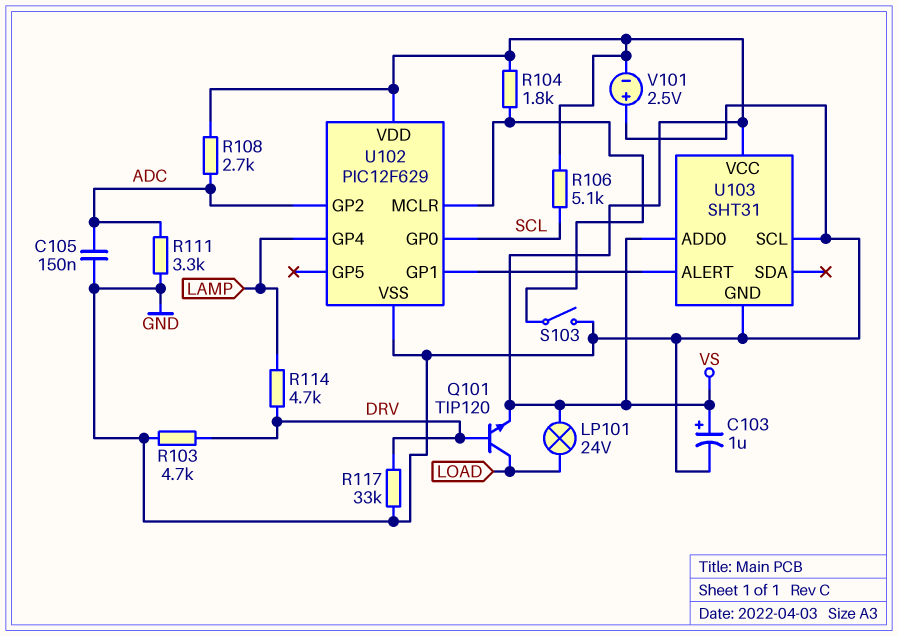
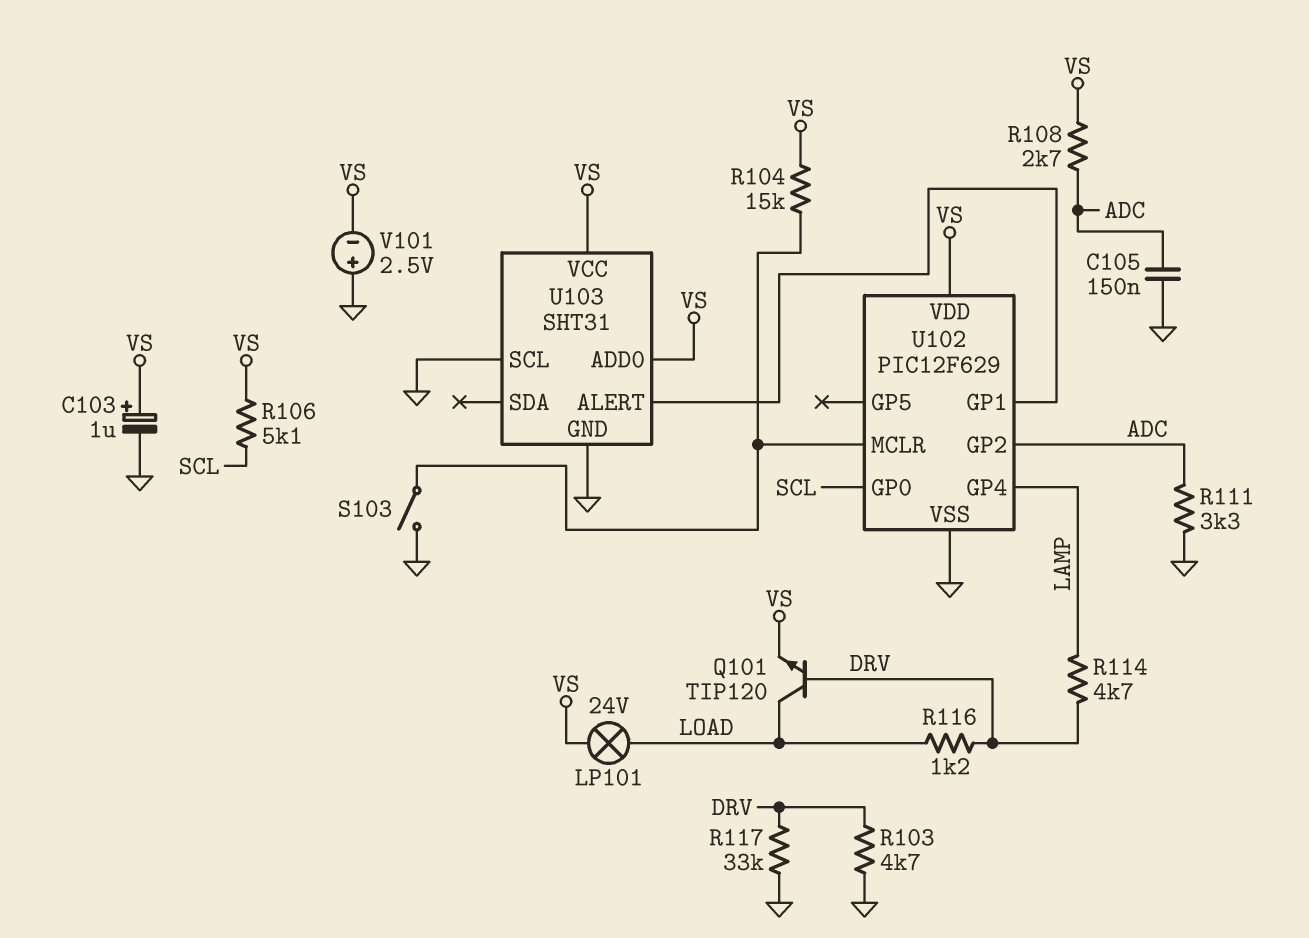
R104: 1.8k (U102/MCLR, VS) -> 15k (U102/MCLR, VS)
R116: none -> 1.2k (DRV, LOAD)

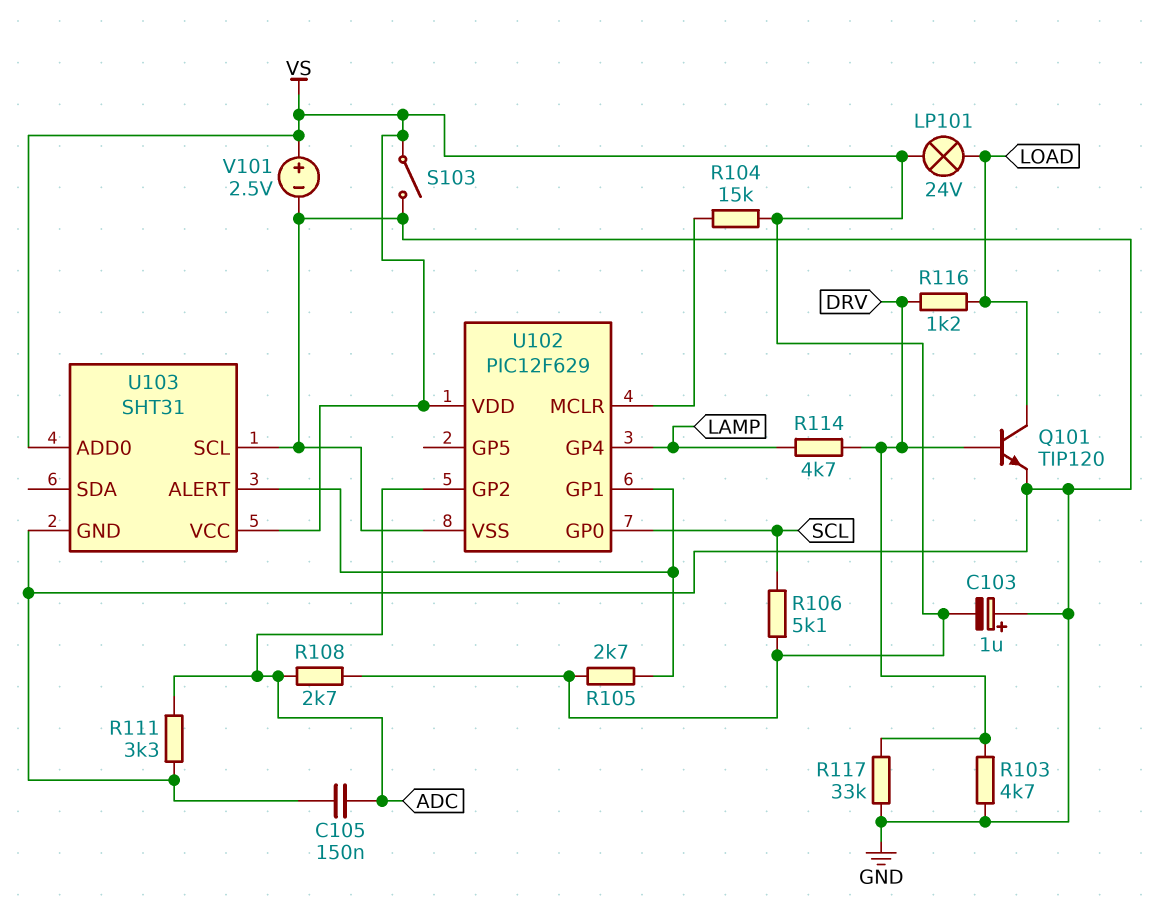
C103: 1uF (plus VS, minus GND) -> 1uF (plus GND, minus VS)
Q101: NPN TIP120 (B DRV, C LOAD, E VS) -> NPN TIP120 (B DRV, C LOAD, E GND)
R105: none -> 2.7k (U102/GP1, VS)
S103: switch (GND, U102/MCLR) -> switch (GND, VS)
V101: 2.5V (plus GND, minus VS) -> 2.5V (plus VS, minus GND)

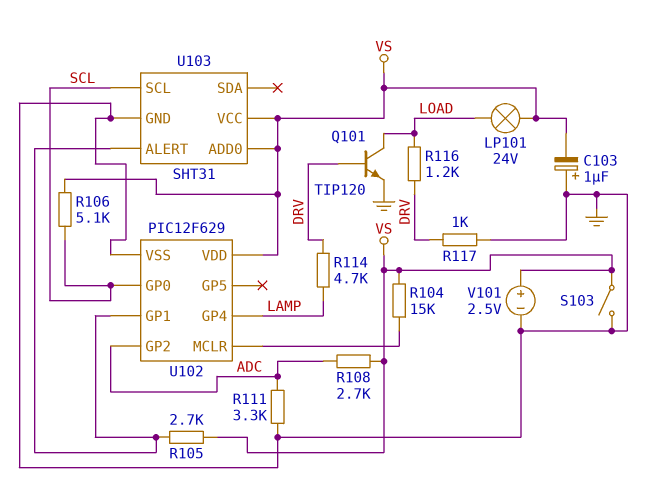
C105: 150nF (ADC, GND) -> none
R103: 4.7k (DRV, GND) -> none
R117: 33k (DRV, GND) -> 1k (DRV, GND)
U103 pin SCL: GND -> SCL

